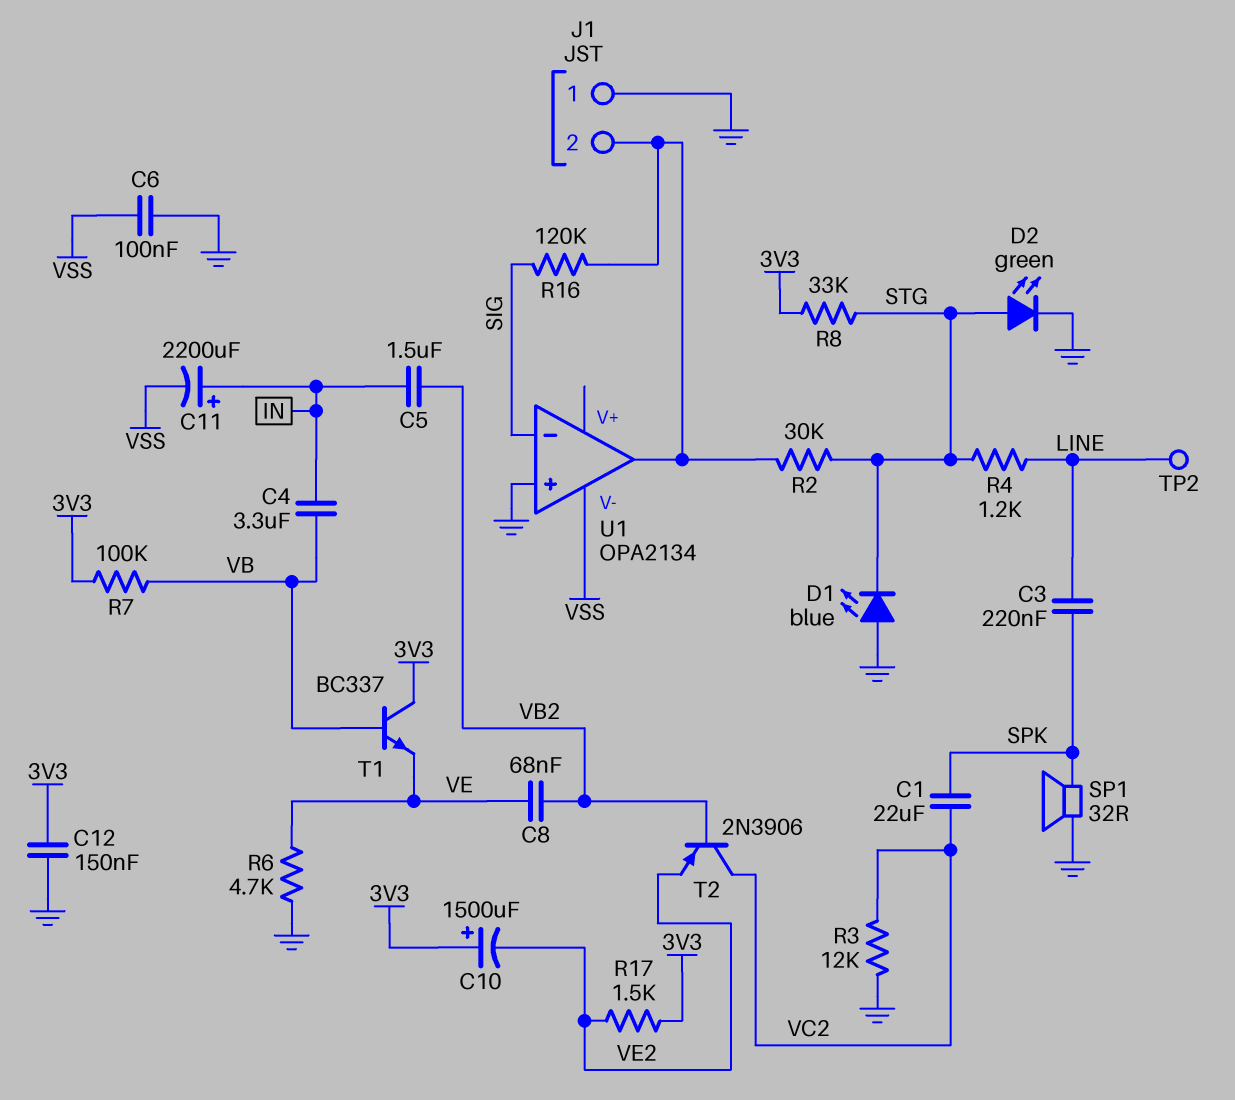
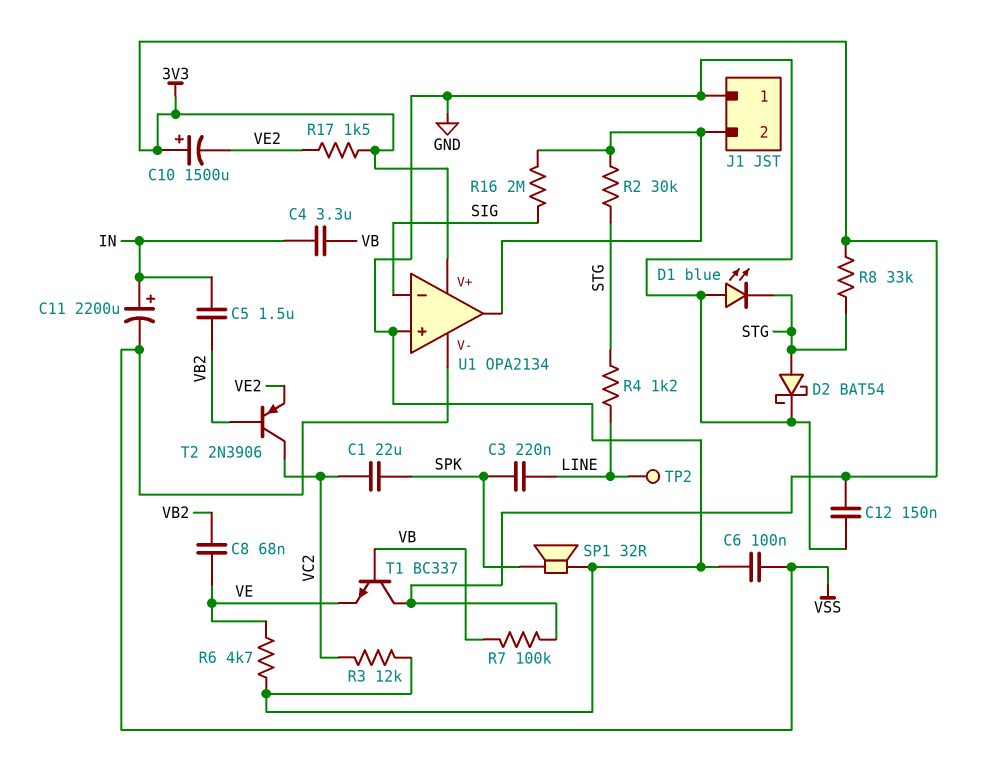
D2: LED green (A STG, K GND) -> schottky BAT54 (A STG, K GND)
R16: 120k (J1/2, SIG) -> 2M (J1/2, SIG)
U1 pin V+: none -> 3V3

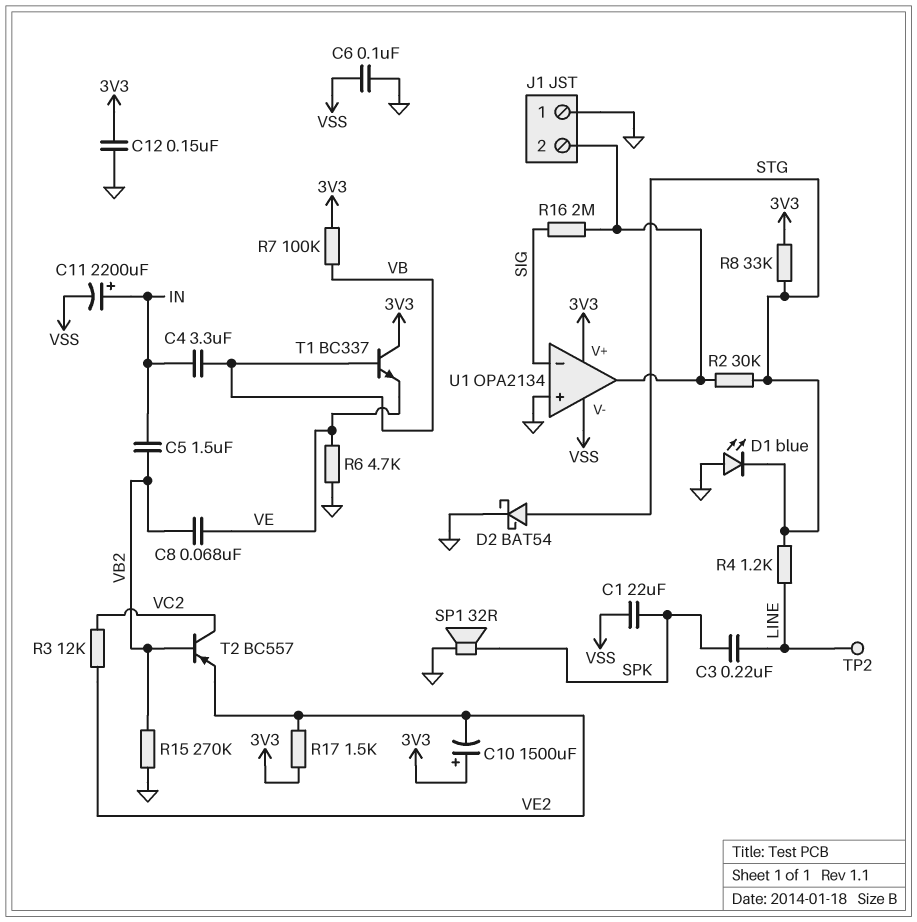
C1: 22uF (SPK, VC2) -> 22uF (SPK, VSS)
R3: 12k (GND, VC2) -> 12k (VC2, VE2)
R15: none -> 270k (GND, VB2)
T2: PNP 2N3906 (B VB2, C VC2, E VE2) -> PNP BC557 (B VB2, C VC2, E VE2)

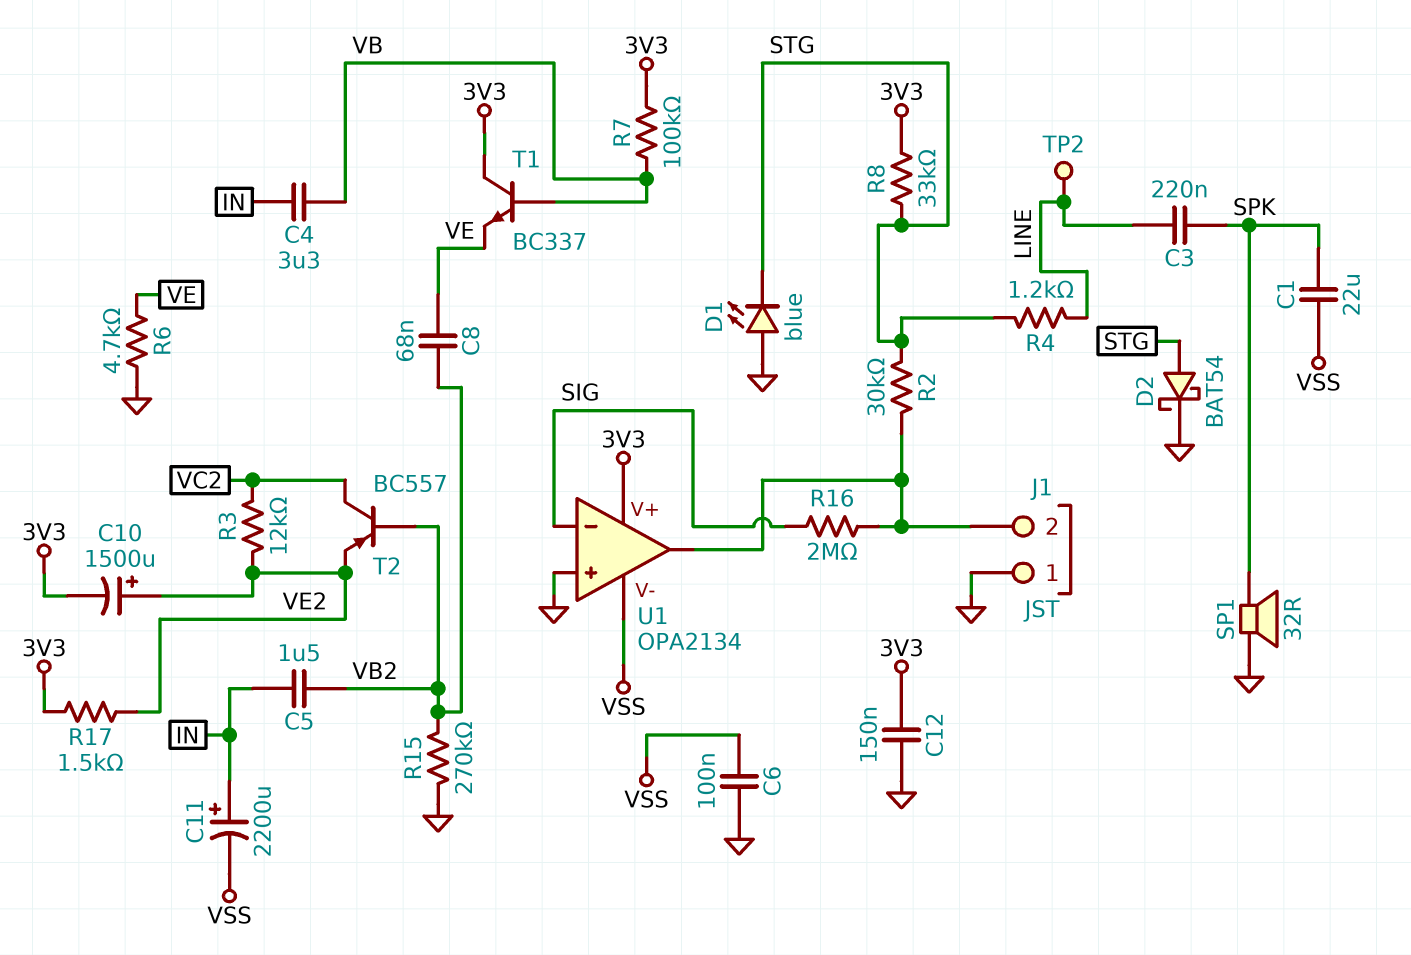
C10: 1500uF (plus 3V3, minus VE2) -> 1500uF (plus VE2, minus 3V3)

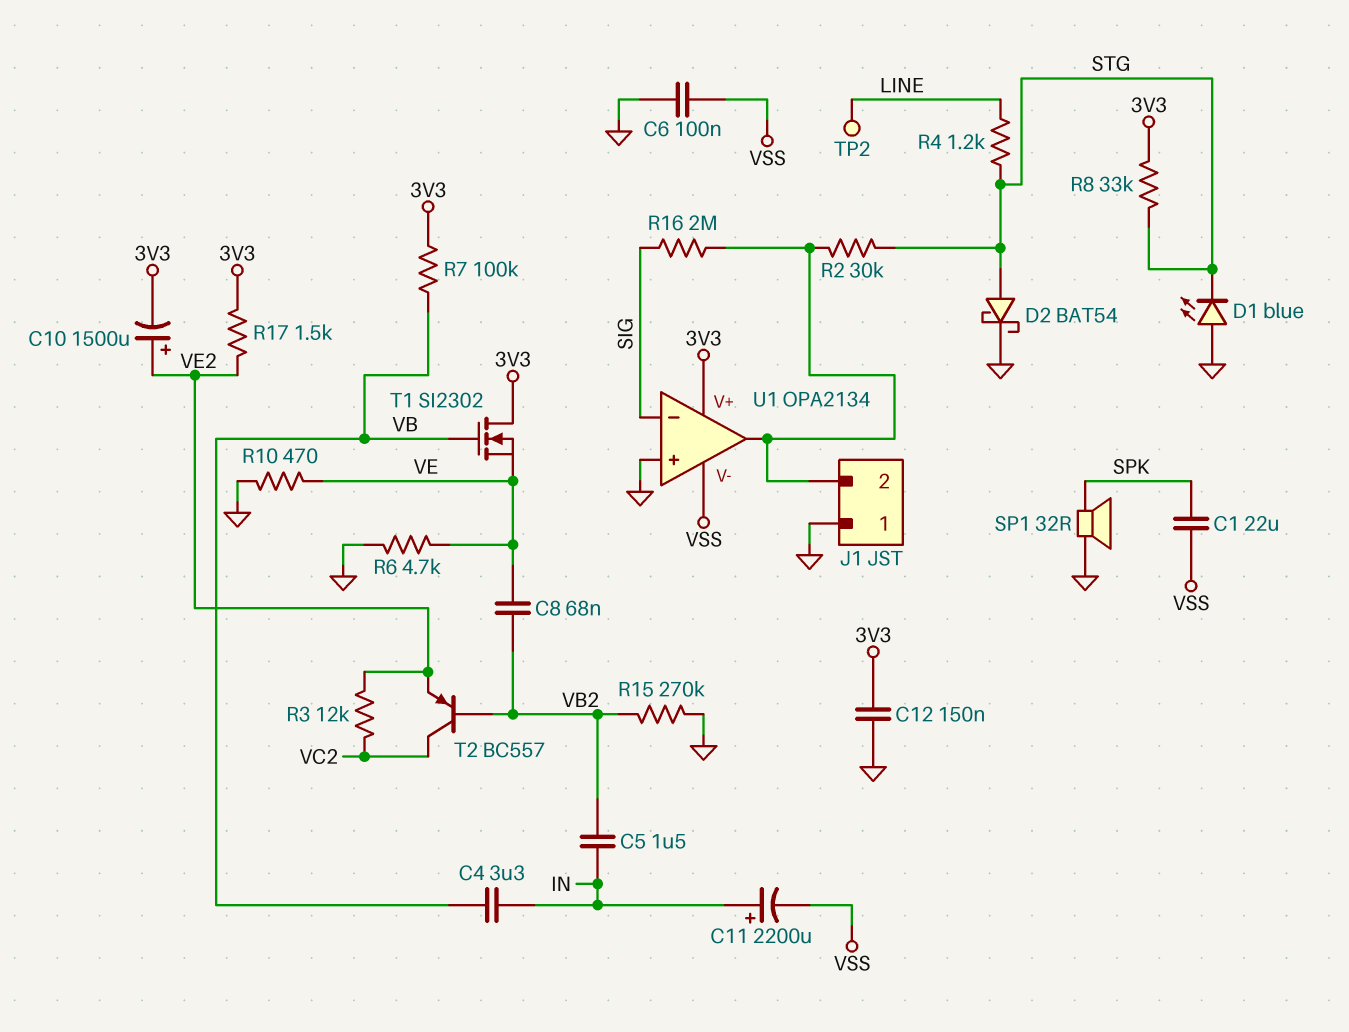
C3: 220nF (LINE, SPK) -> none
R10: none -> 470 (GND, VE)
T1: NPN BC337 (B VB, C 3V3, E VE) -> NMOS SI2302 (G VB, D 3V3, S VE)

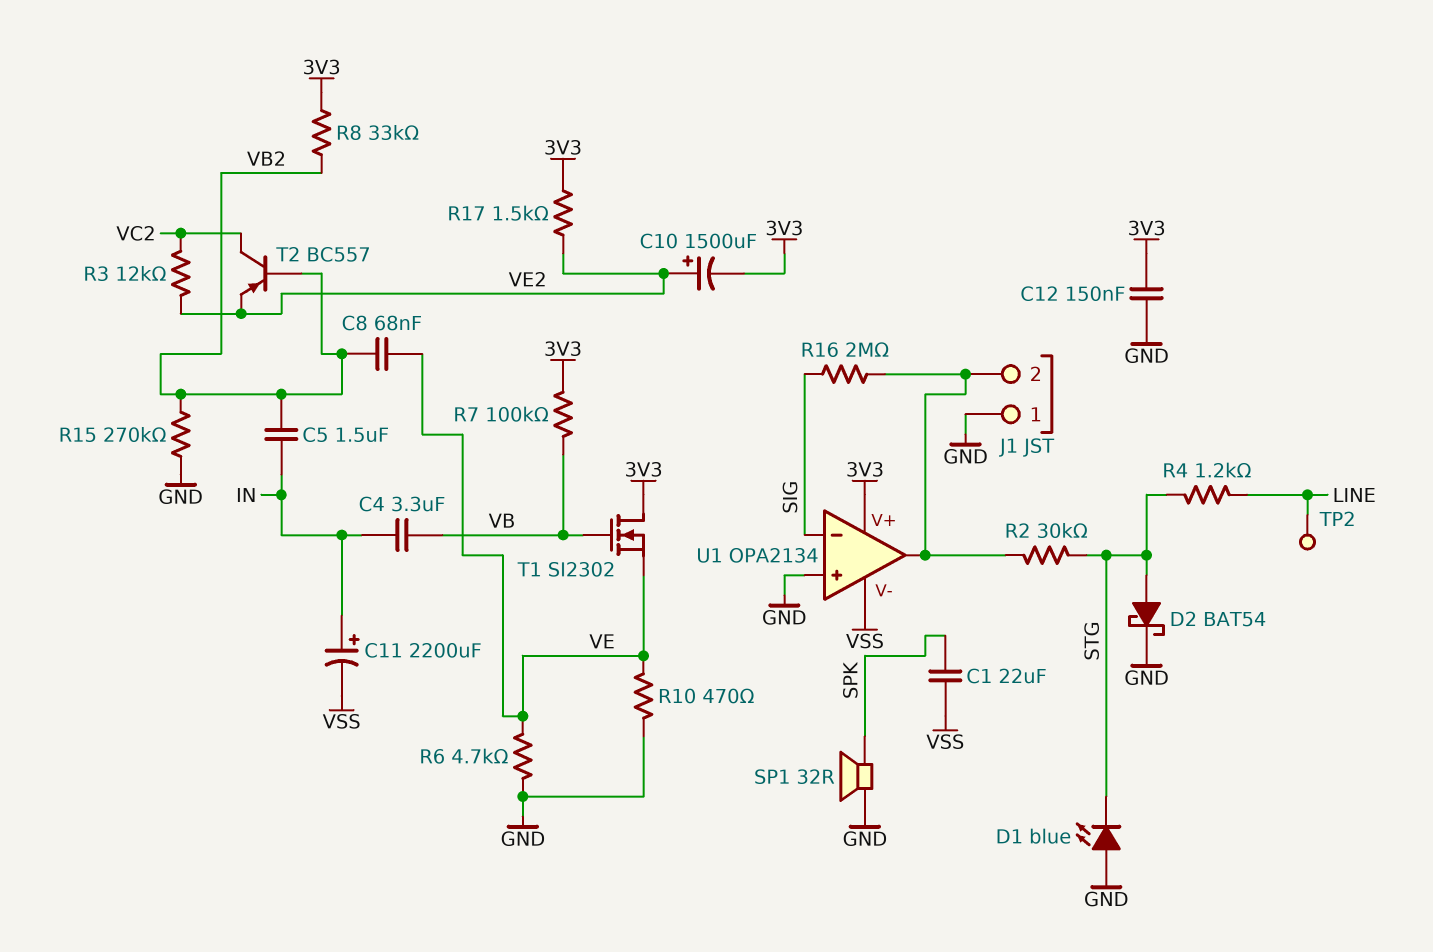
C6: 100nF (GND, VSS) -> none
R8: 33k (3V3, STG) -> 33k (3V3, VB2)

